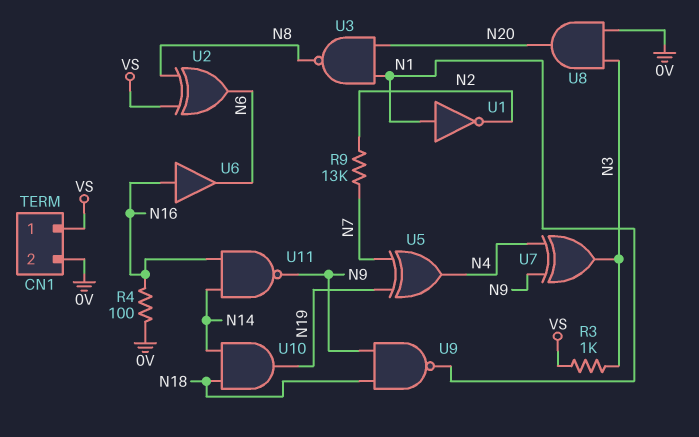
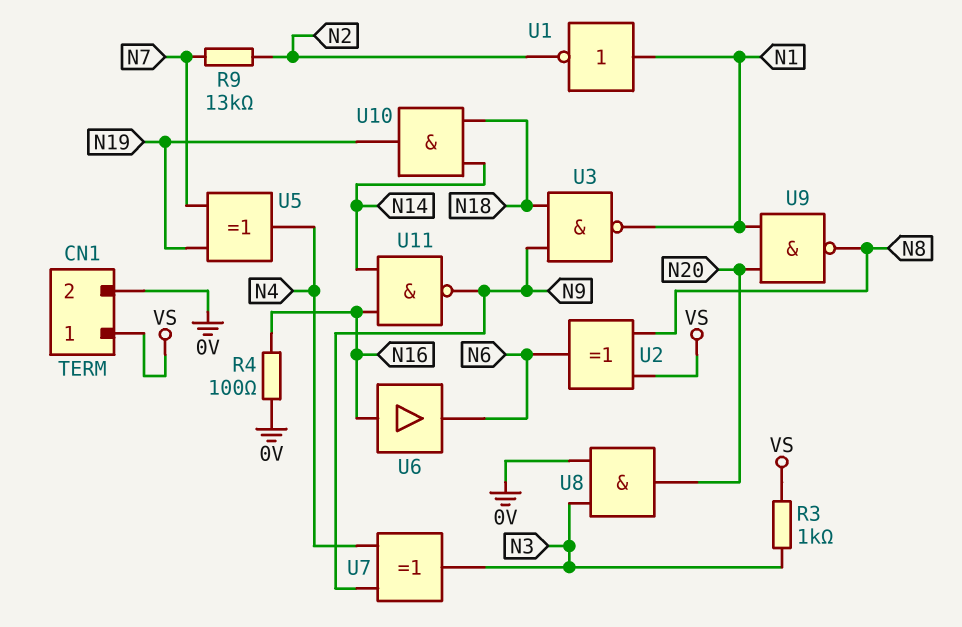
U3: NAND (in N1, in N20, out N8) -> NAND (in N9, in N18, out N1)
U9: NAND (in N9, in N18, out N1) -> NAND (in N1, in N20, out N8)

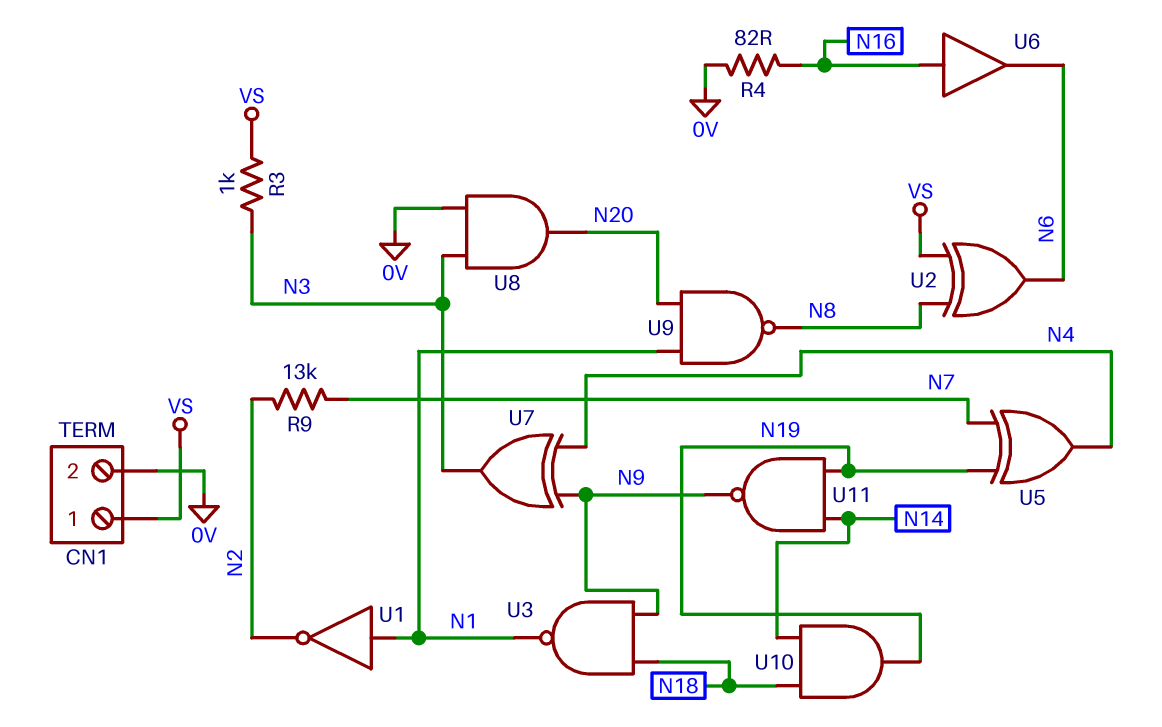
R4: 100 (0V, N16) -> 82 (0V, N16)
U11: NAND (in N14, in N16, out N9) -> NAND (in N14, in N19, out N9)

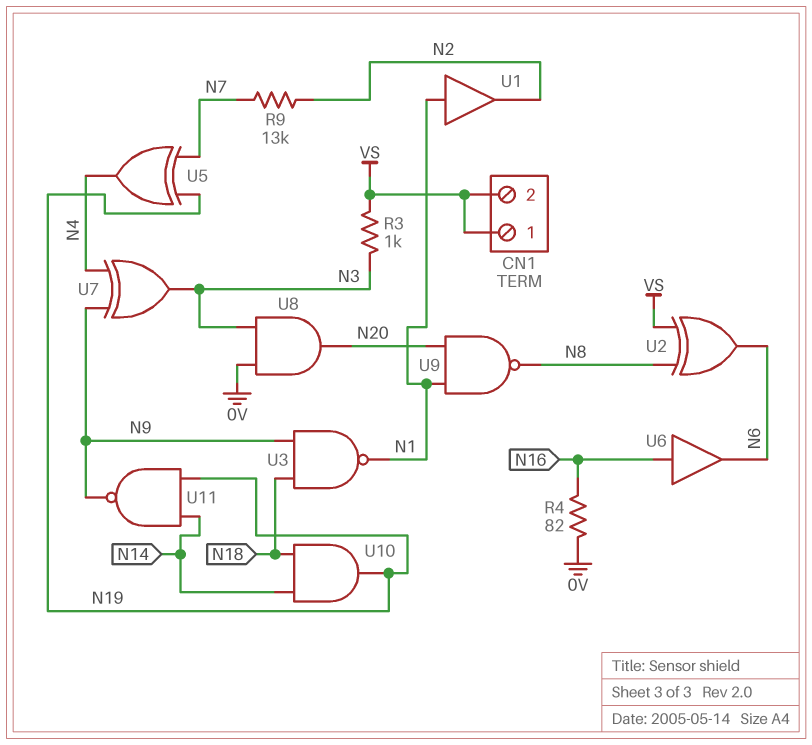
CN1 pin 2: 0V -> VS
U1: NOT (in N1, out N2) -> buffer (in N1, out N2)

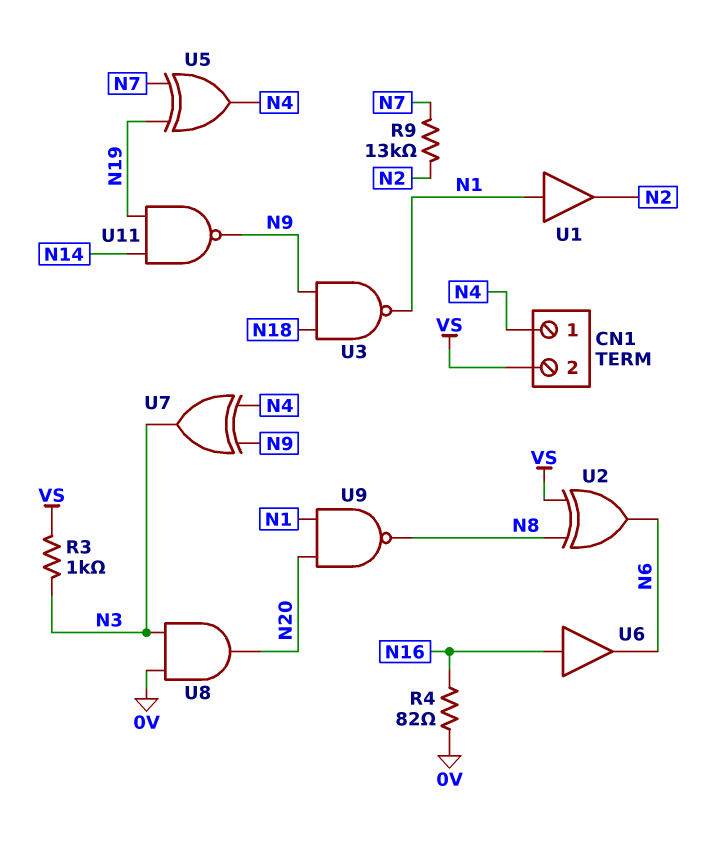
CN1 pin 1: VS -> N4
U10: AND (in N14, in N18, out N19) -> none

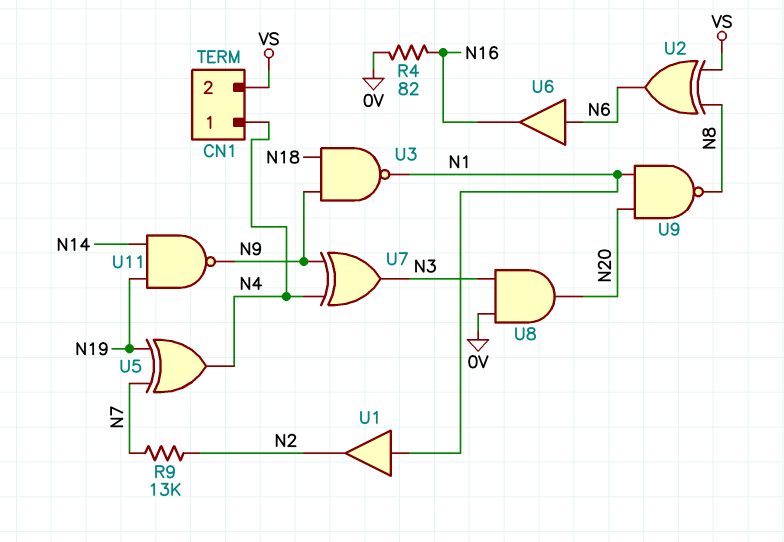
R3: 1k (N3, VS) -> none
U6: buffer (in N16, out N6) -> buffer (in N6, out N16)

